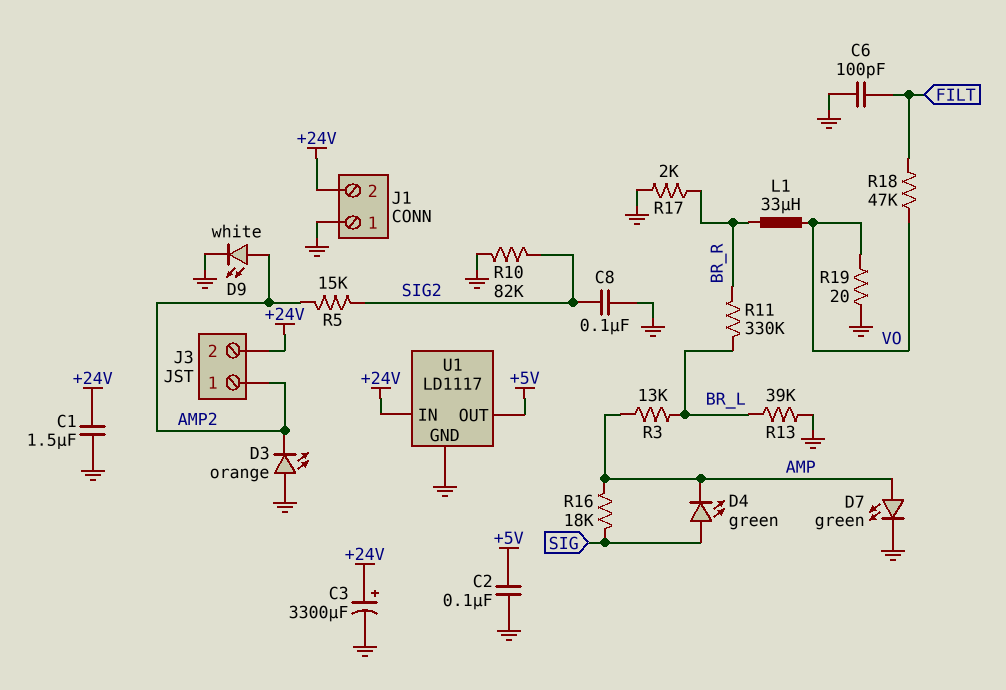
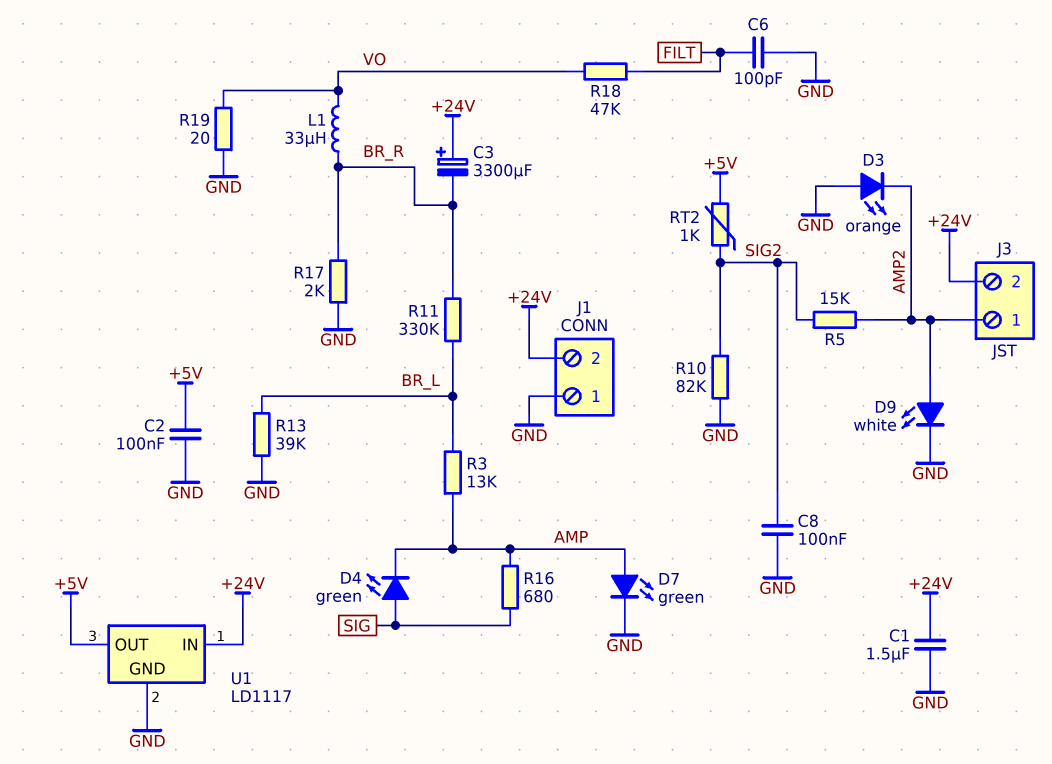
C3: 3300uF (plus +24V, minus GND) -> 3300uF (plus +24V, minus BR_R)
R16: 18k (AMP, SIG) -> 680 (AMP, SIG)
RT2: none -> 1k (+5V, SIG2)

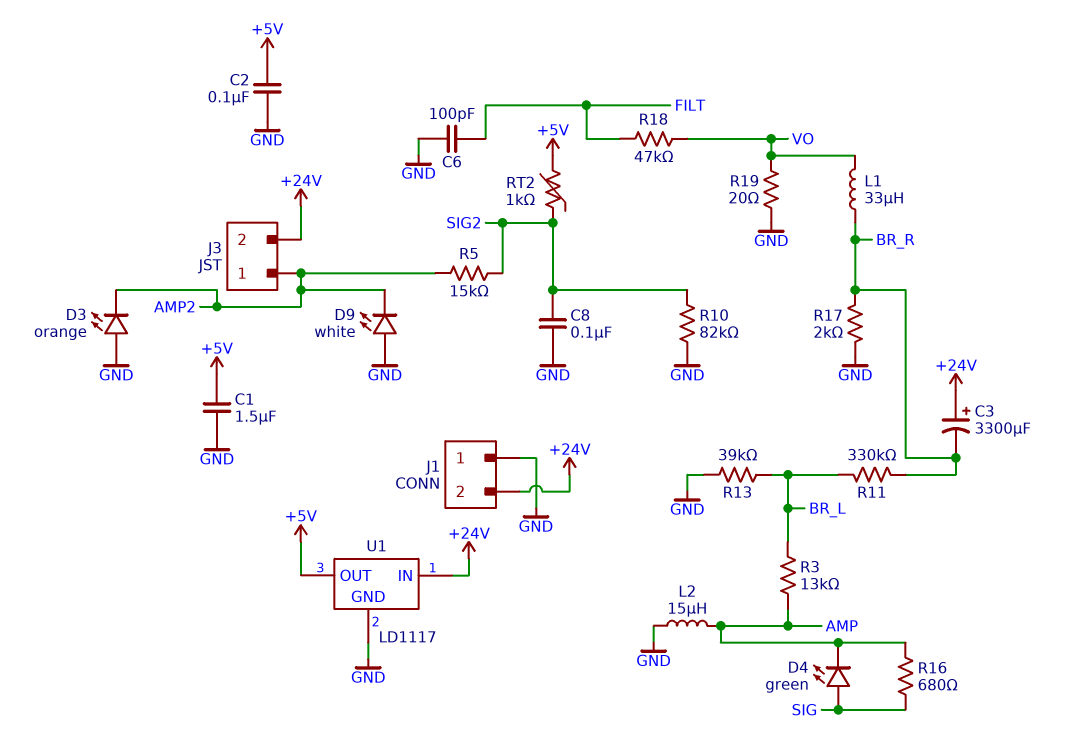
C1: 1.5uF (+24V, GND) -> 1.5uF (+5V, GND)
D7: LED green (A AMP, K GND) -> none
D9: LED white (A AMP2, K GND) -> LED white (A GND, K AMP2)
L2: none -> 15uH (AMP, GND)

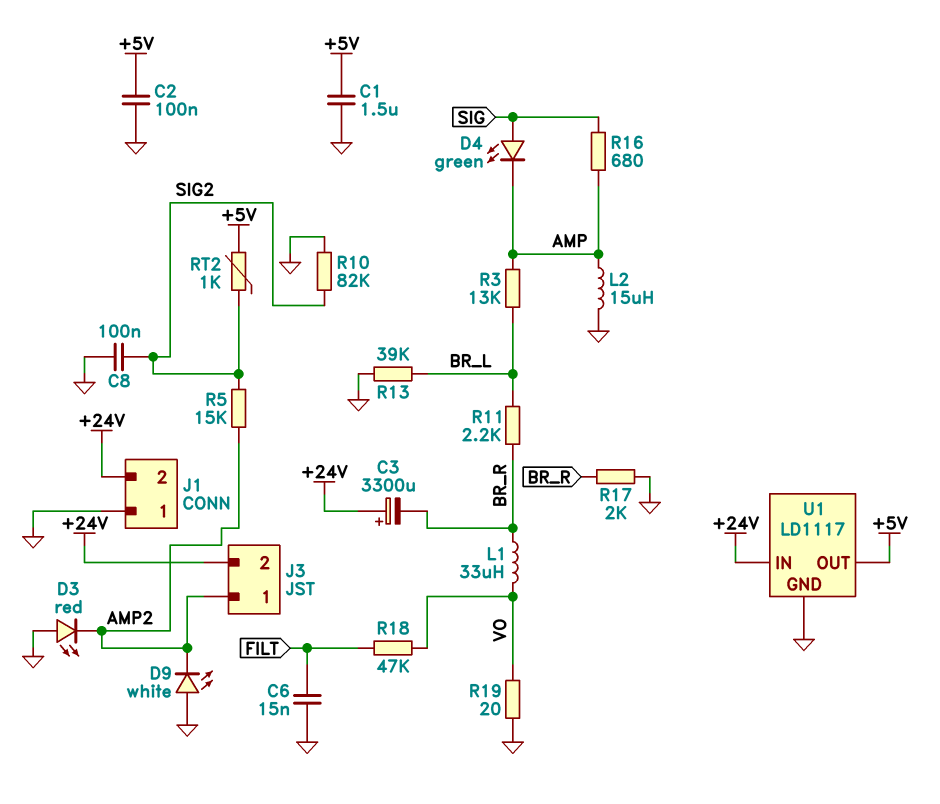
C6: 100pF (FILT, GND) -> 15nF (FILT, GND)
D3: LED orange (A GND, K AMP2) -> LED red (A GND, K AMP2)
R11: 330k (BR_L, BR_R) -> 2.2k (BR_L, BR_R)

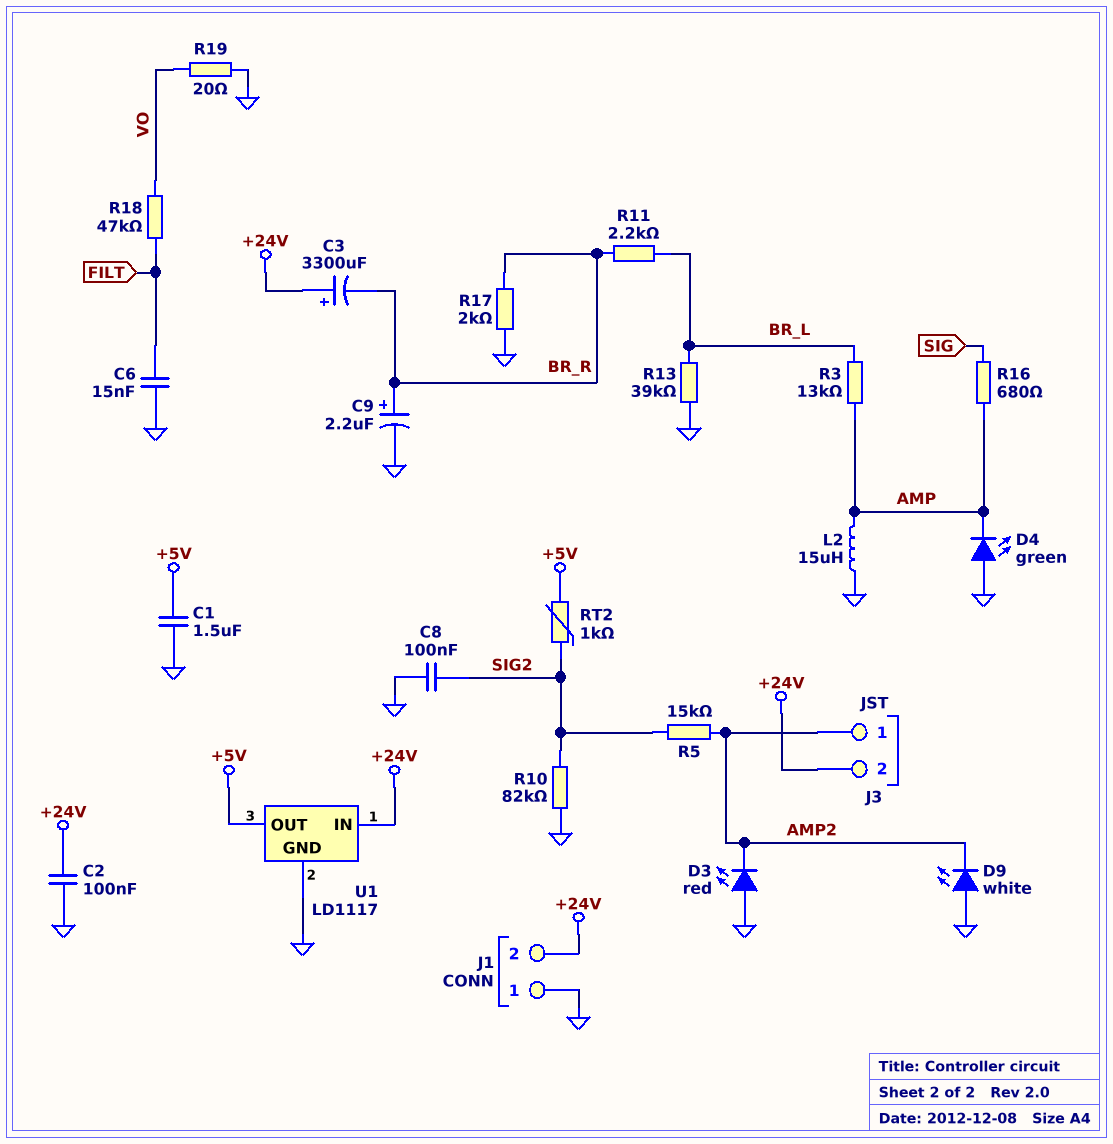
C2: 100nF (+5V, GND) -> 100nF (+24V, GND)
C9: none -> 2.2uF (plus BR_R, minus GND)
D4: LED green (A SIG, K AMP) -> LED green (A GND, K AMP)
L1: 33uH (BR_R, VO) -> none

